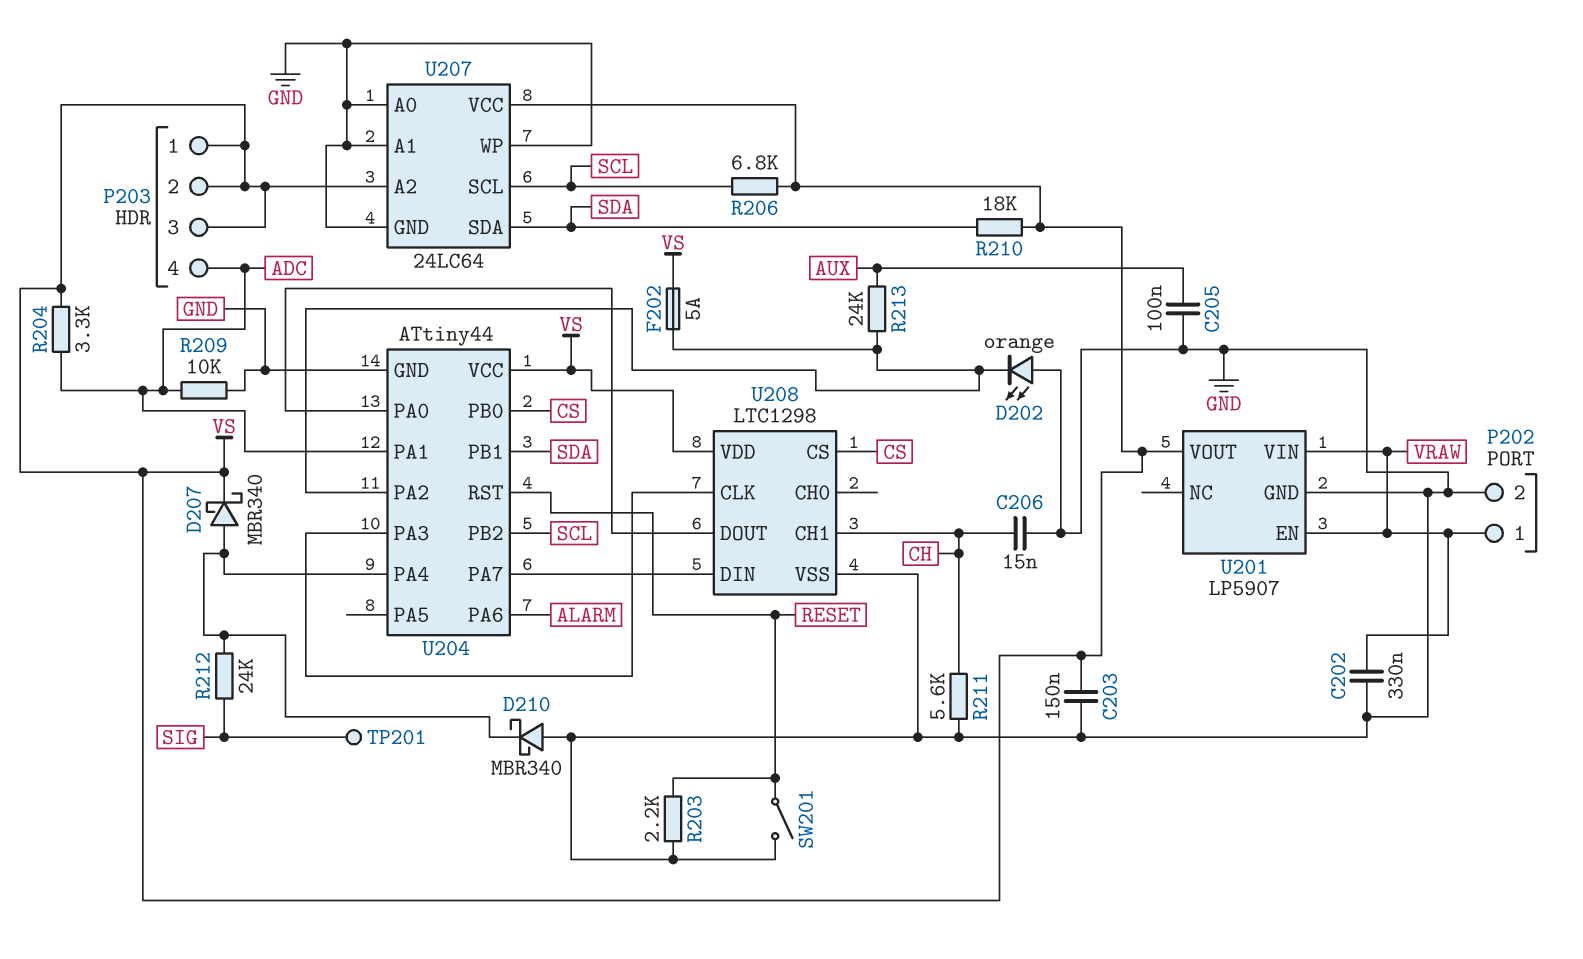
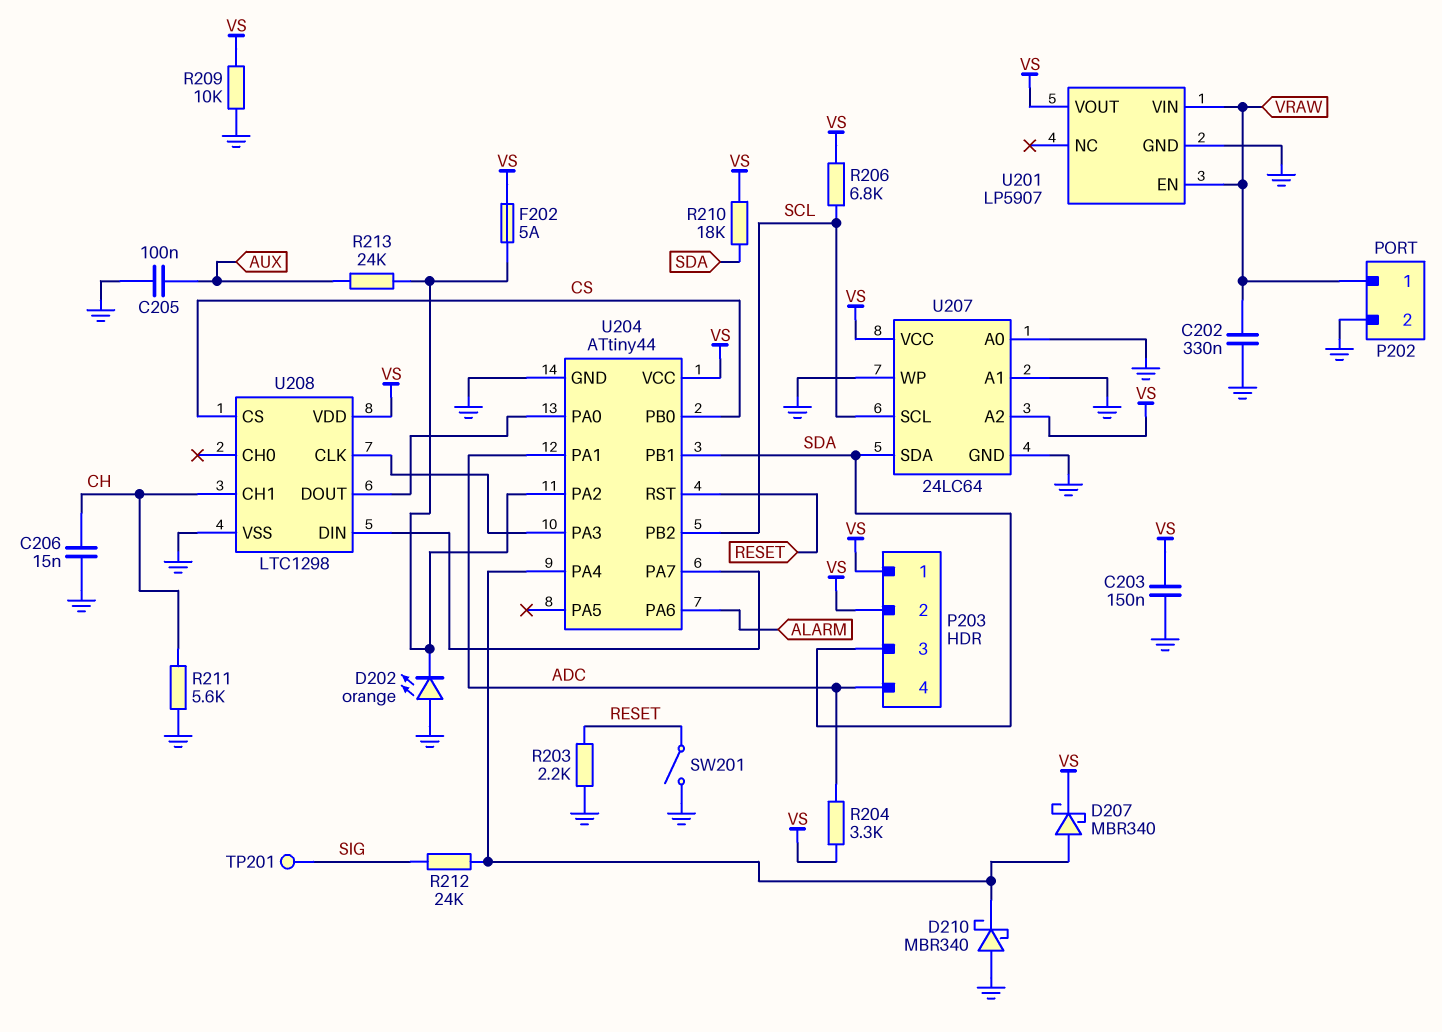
P203 pin 3: VS -> SDA
R209: 10k (ADC, GND) -> 10k (GND, VS)

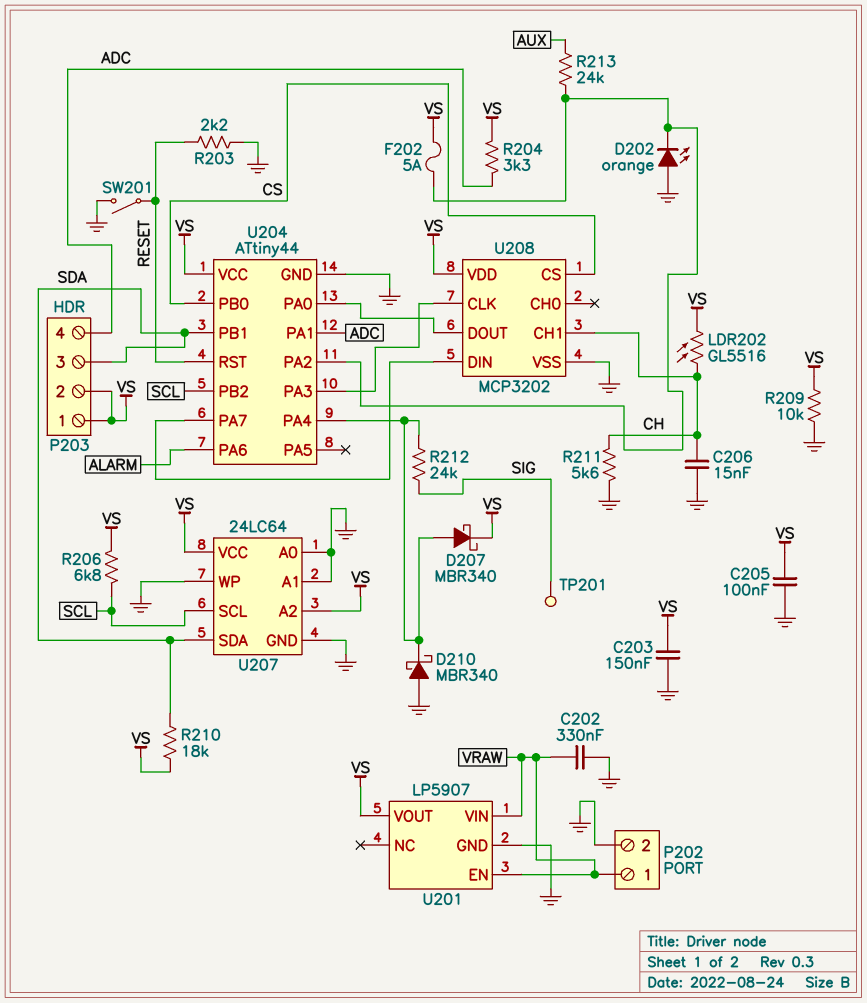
C205: 100nF (AUX, GND) -> 100nF (GND, VS)
LDR202: none -> GL5516 (CH, VS)
U208: LTC1298 -> MCP3202

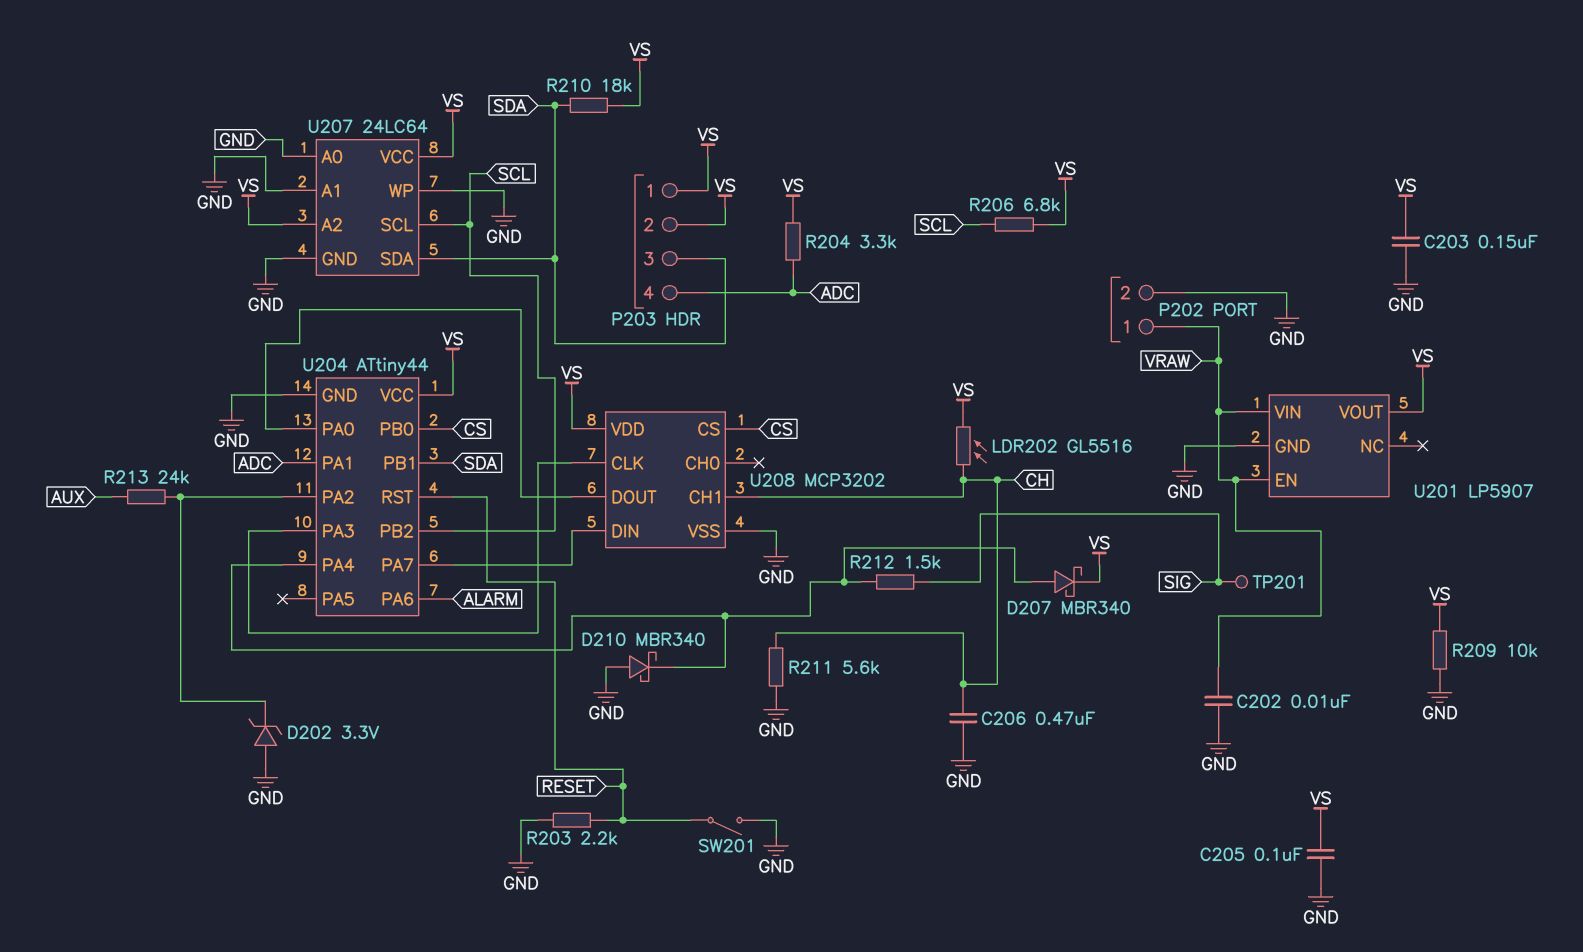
C202: 330nF (GND, VRAW) -> 10nF (GND, VRAW)
C206: 15nF (CH, GND) -> 470nF (CH, GND)
D202: LED orange (A GND, K U204/PA2) -> zener 3.3V (A GND, K U204/PA2)
F202: 5A (U204/PA2, VS) -> none
R212: 24k (SIG, U204/PA4) -> 1.5k (SIG, U204/PA4)

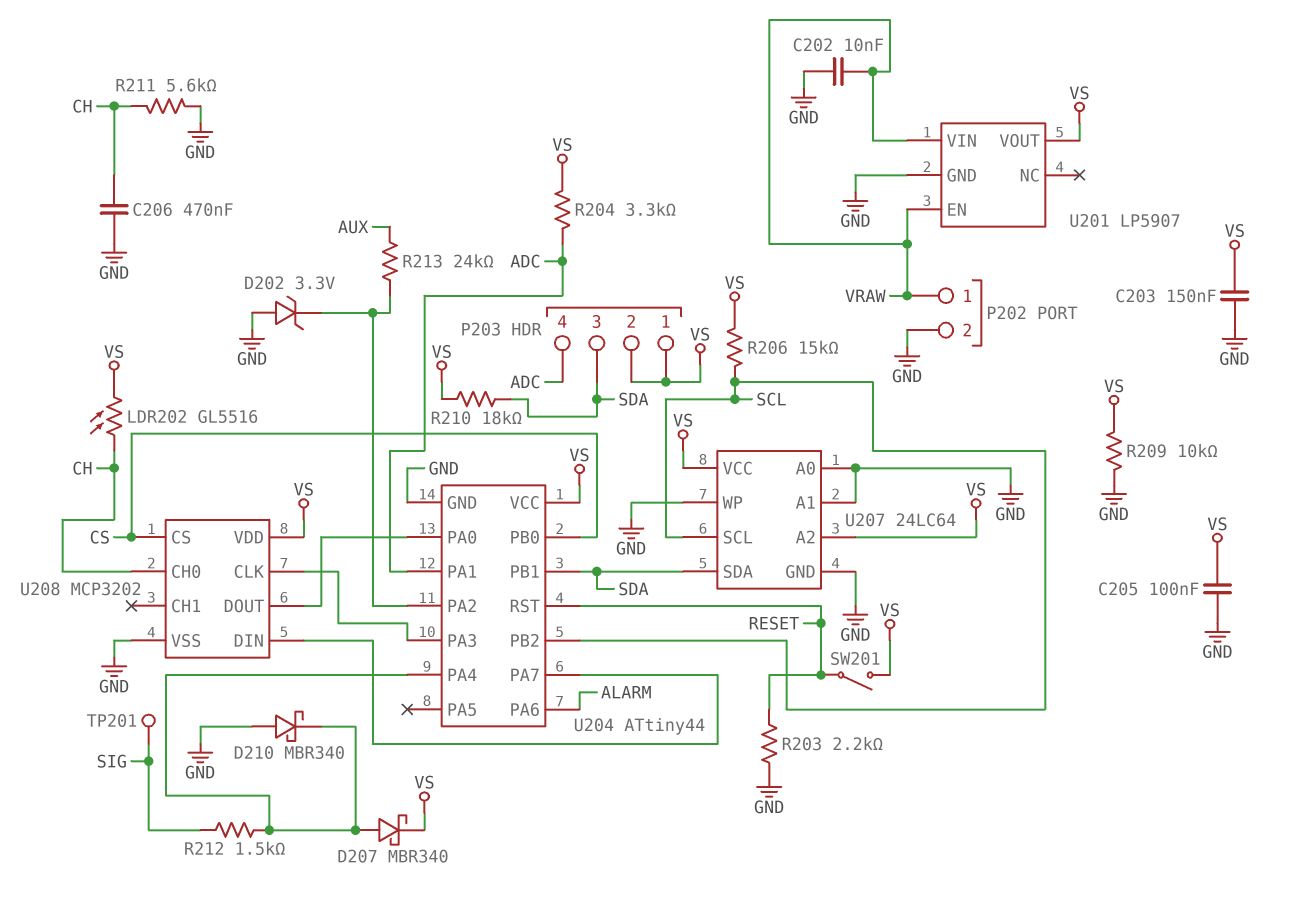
R206: 6.8k (SCL, VS) -> 15k (SCL, VS)
SW201: switch (GND, RESET) -> switch (RESET, VS)
U208 pin CH0: none -> CH
U208 pin CH1: CH -> none

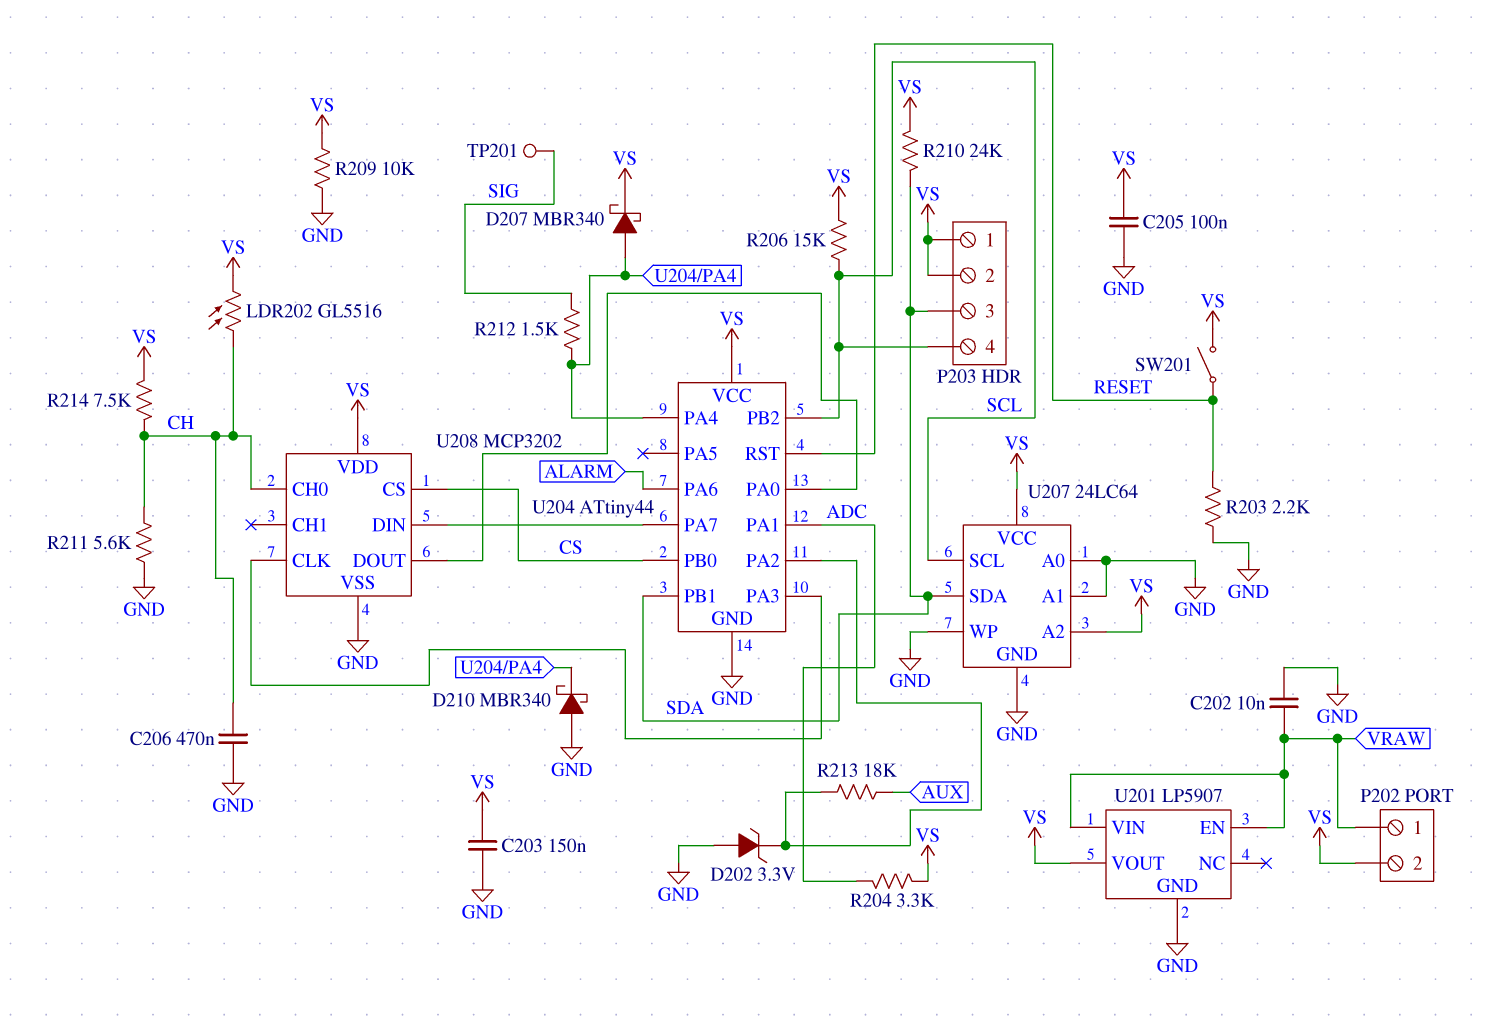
P202 pin 2: GND -> VS
P203 pin 4: ADC -> SCL
R210: 18k (SDA, VS) -> 24k (SDA, VS)
R213: 24k (AUX, U204/PA2) -> 18k (AUX, U204/PA2)
R214: none -> 7.5k (CH, VS)

